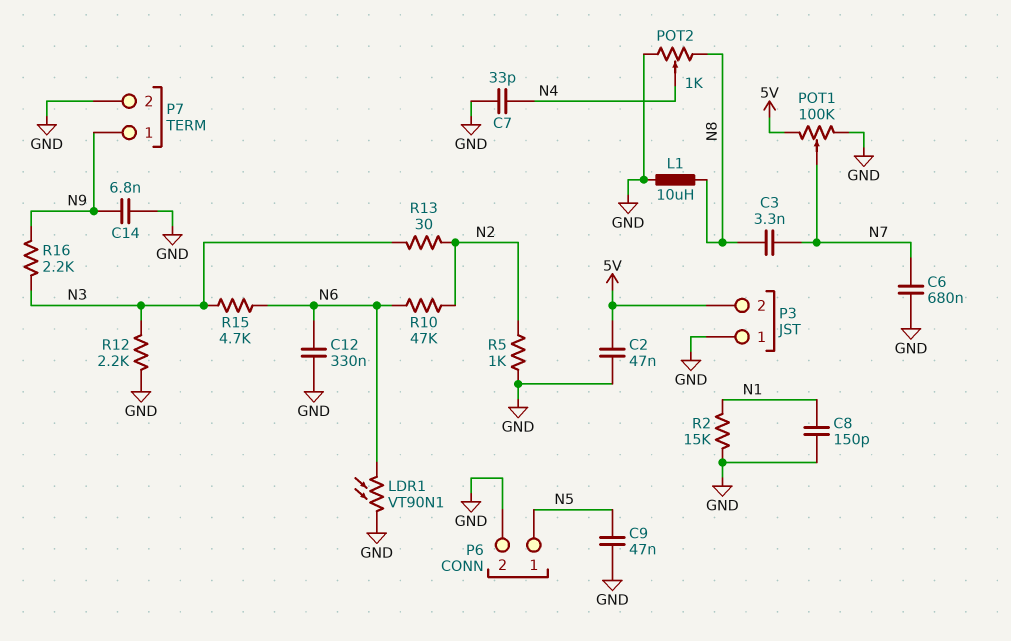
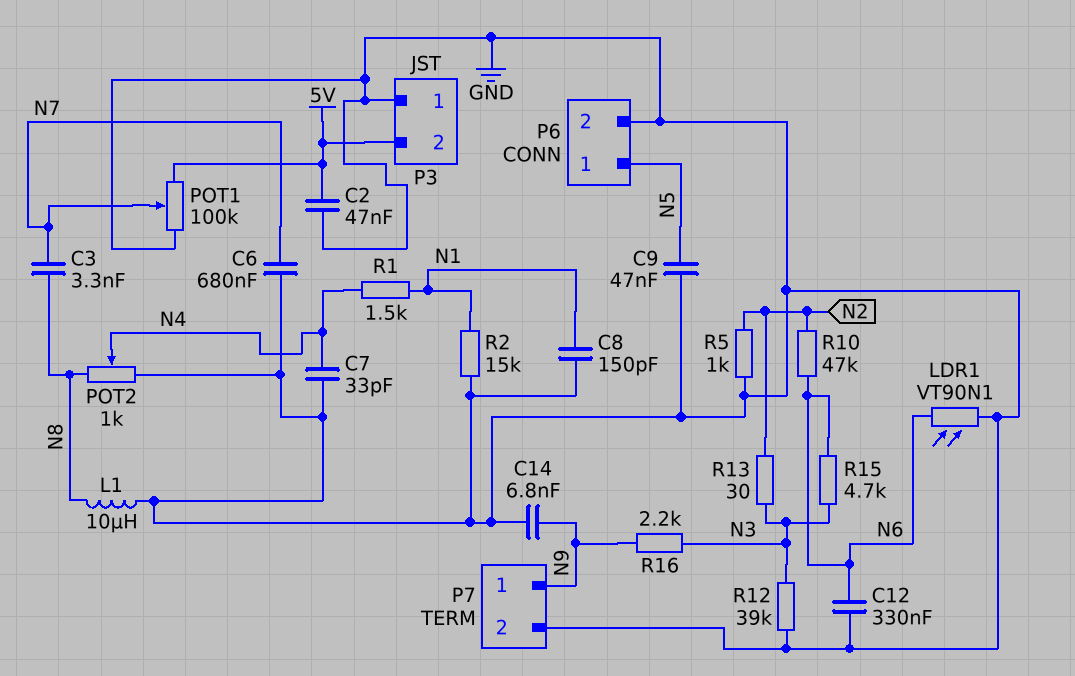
R1: none -> 1.5k (N1, N4)
R12: 2.2k (GND, N3) -> 39k (GND, N3)

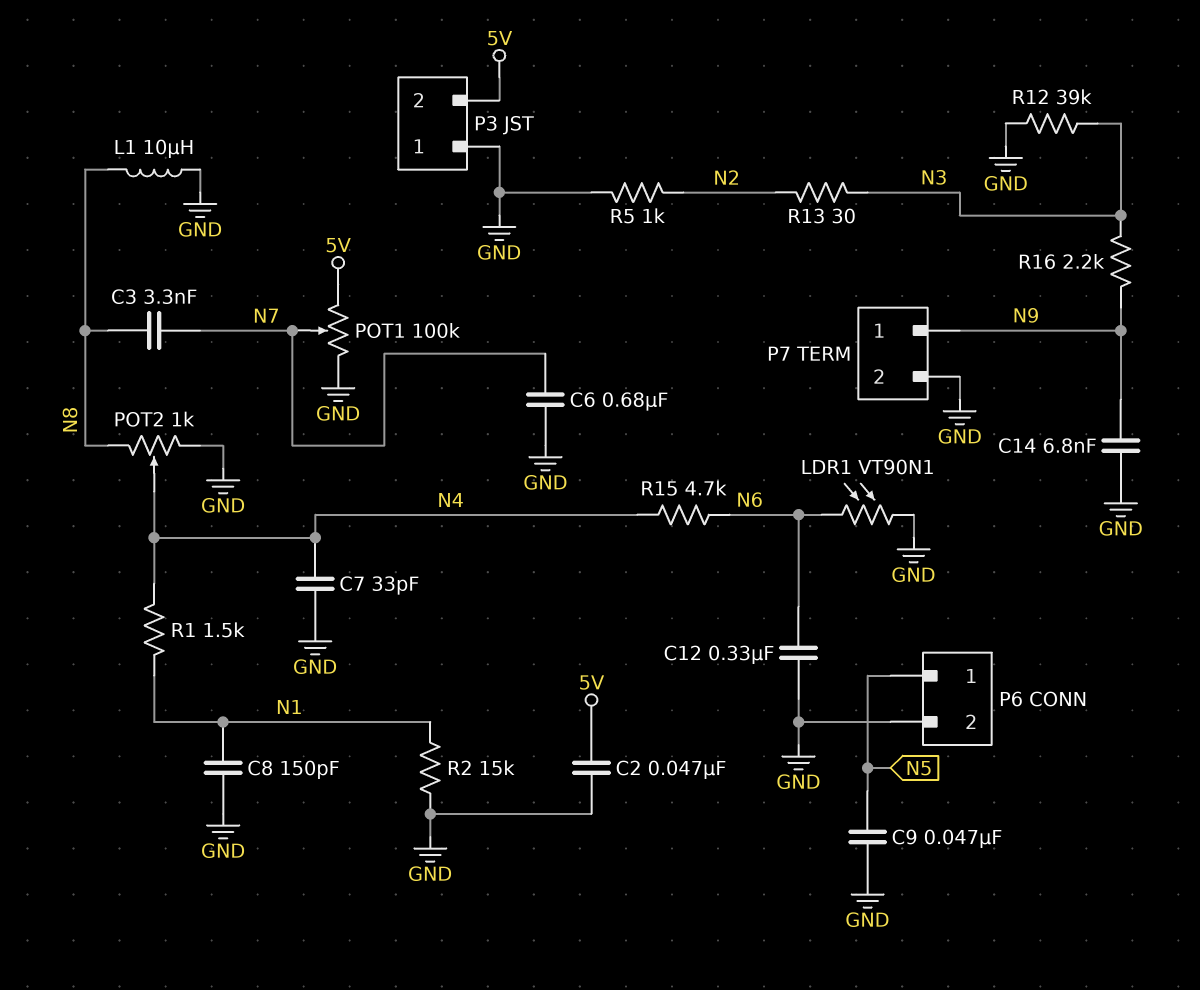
R10: 47k (N2, N6) -> none
R15: 4.7k (N3, N6) -> 4.7k (N4, N6)

